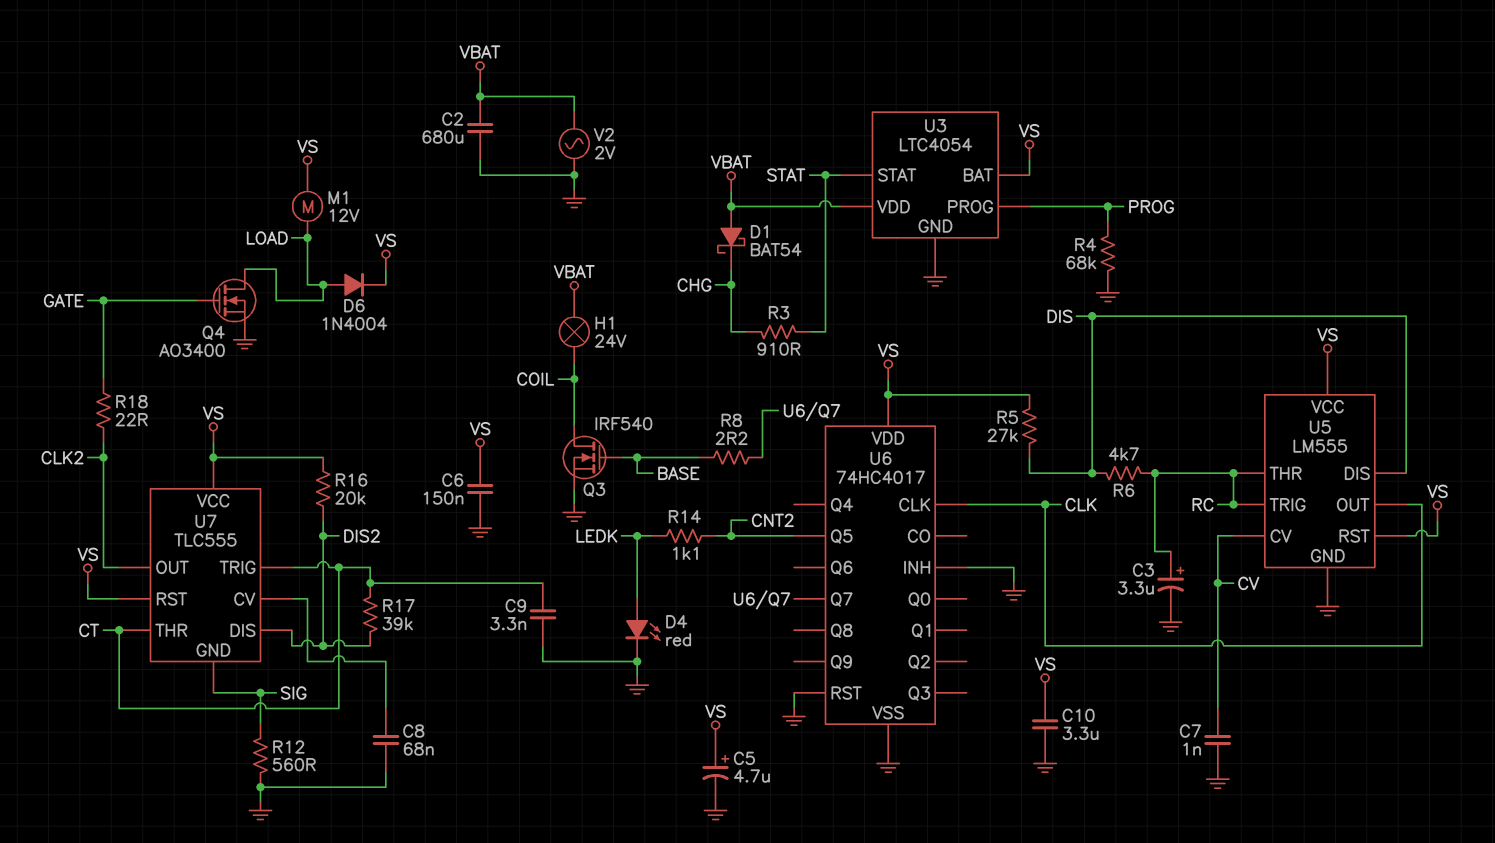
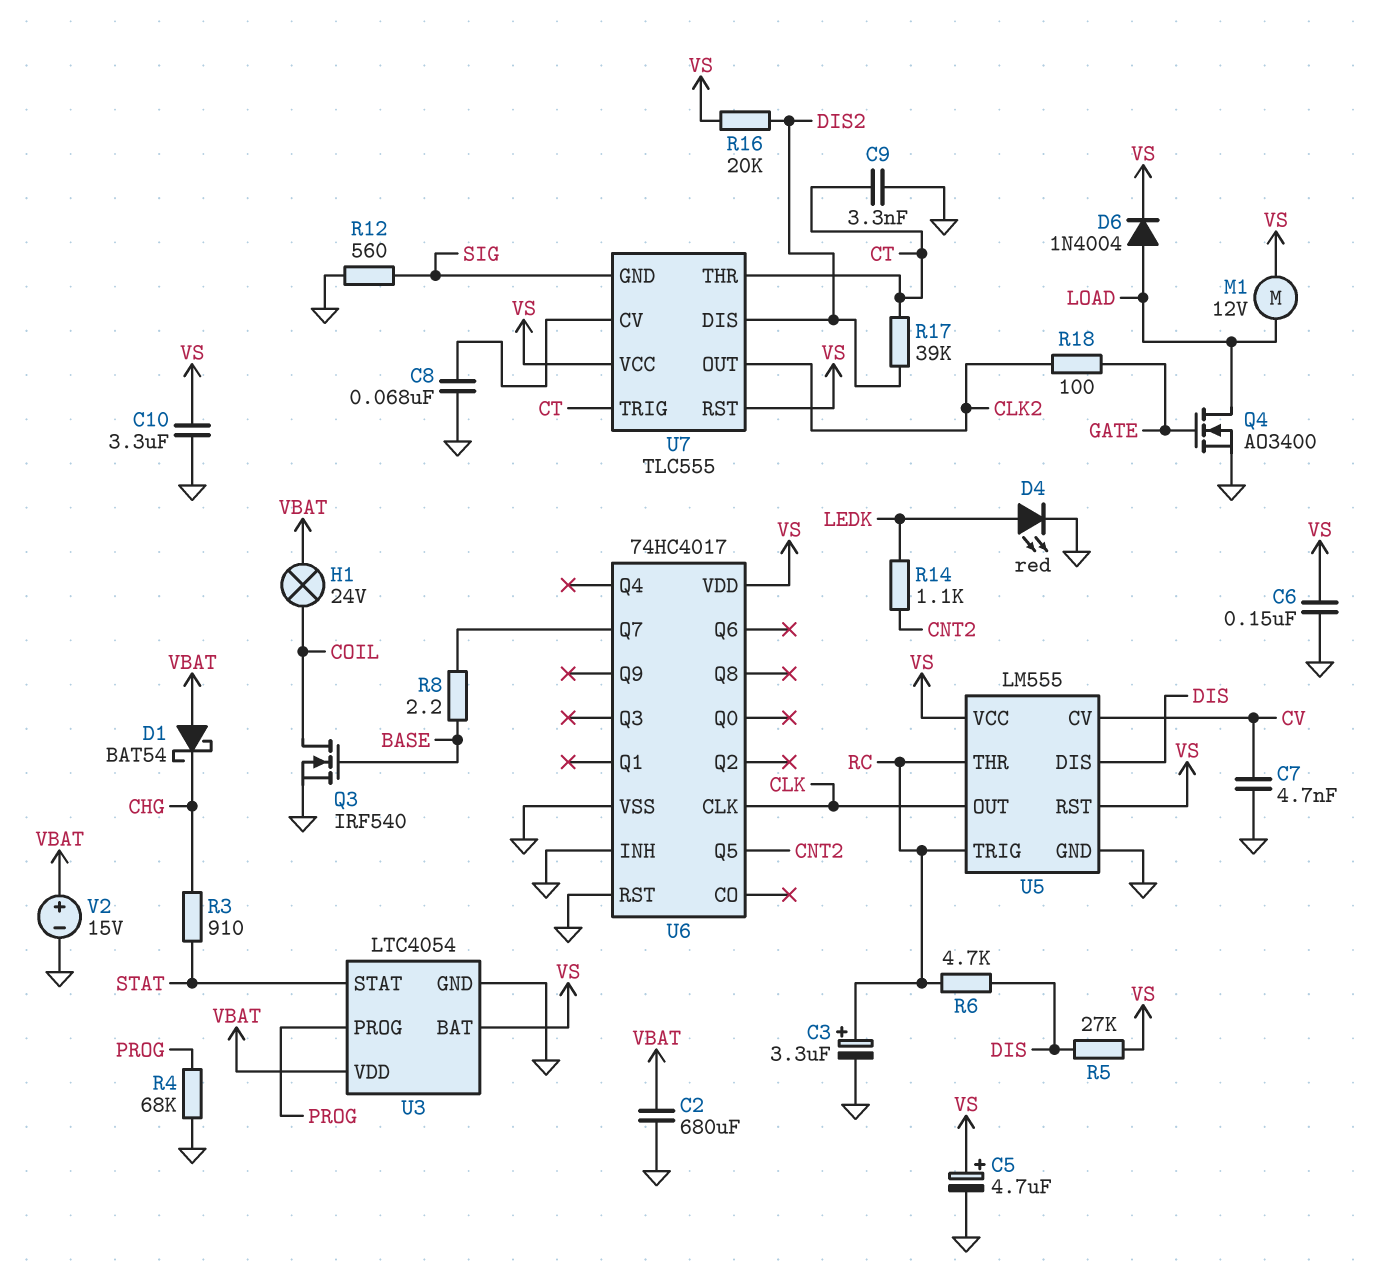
C7: 1nF (CV, GND) -> 4.7nF (CV, GND)
R18: 22 (CLK2, GATE) -> 100 (CLK2, GATE)
V2: AC 2V (GND, VBAT) -> 15V (plus VBAT, minus GND)

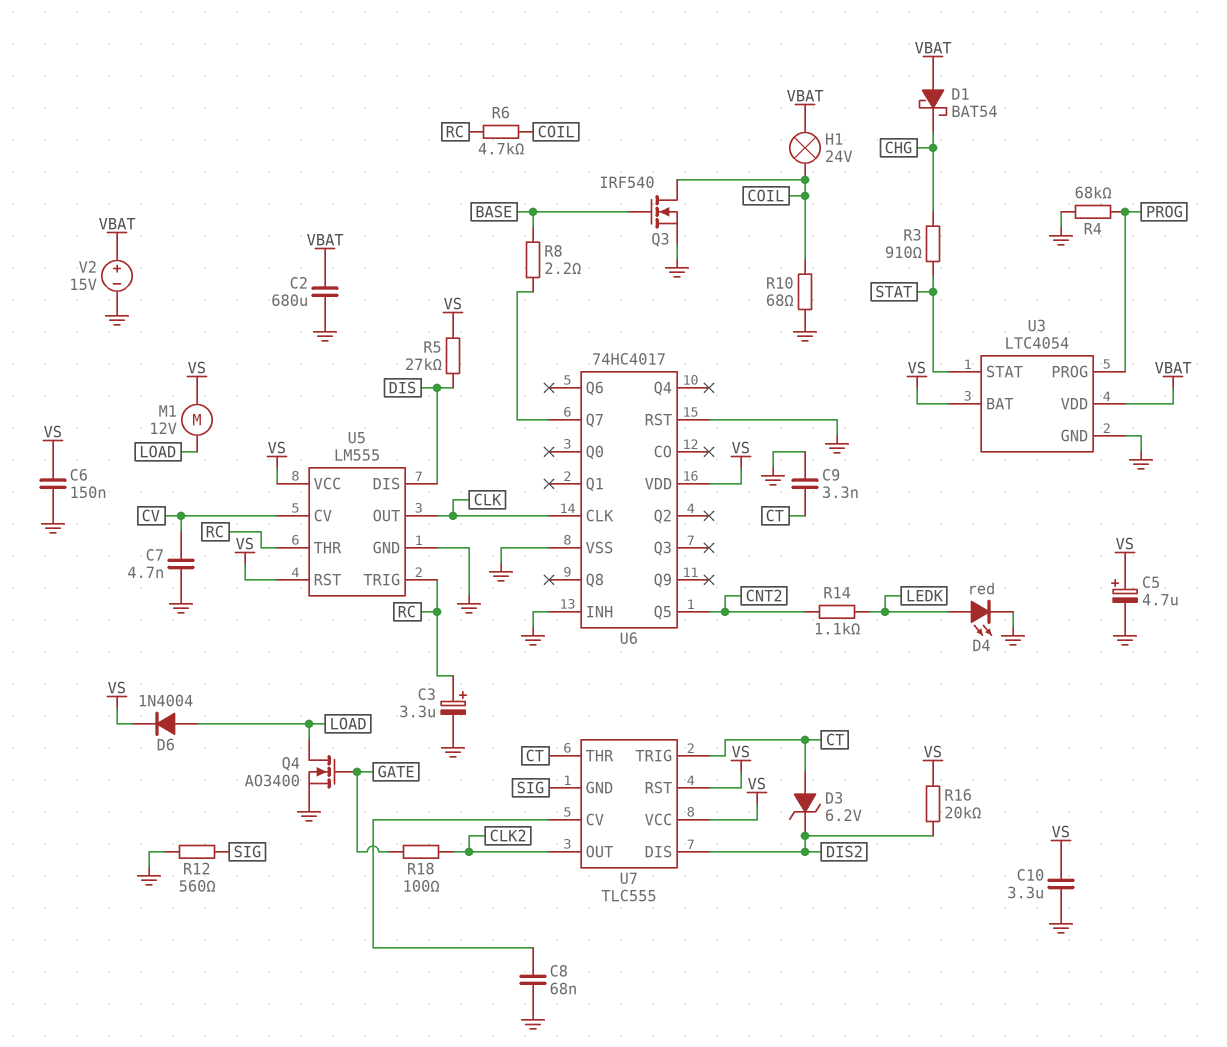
D3: none -> zener 6.2V (A CT, K DIS2)
R6: 4.7k (DIS, RC) -> 4.7k (COIL, RC)
R10: none -> 68 (COIL, GND)
R17: 39k (CT, DIS2) -> none

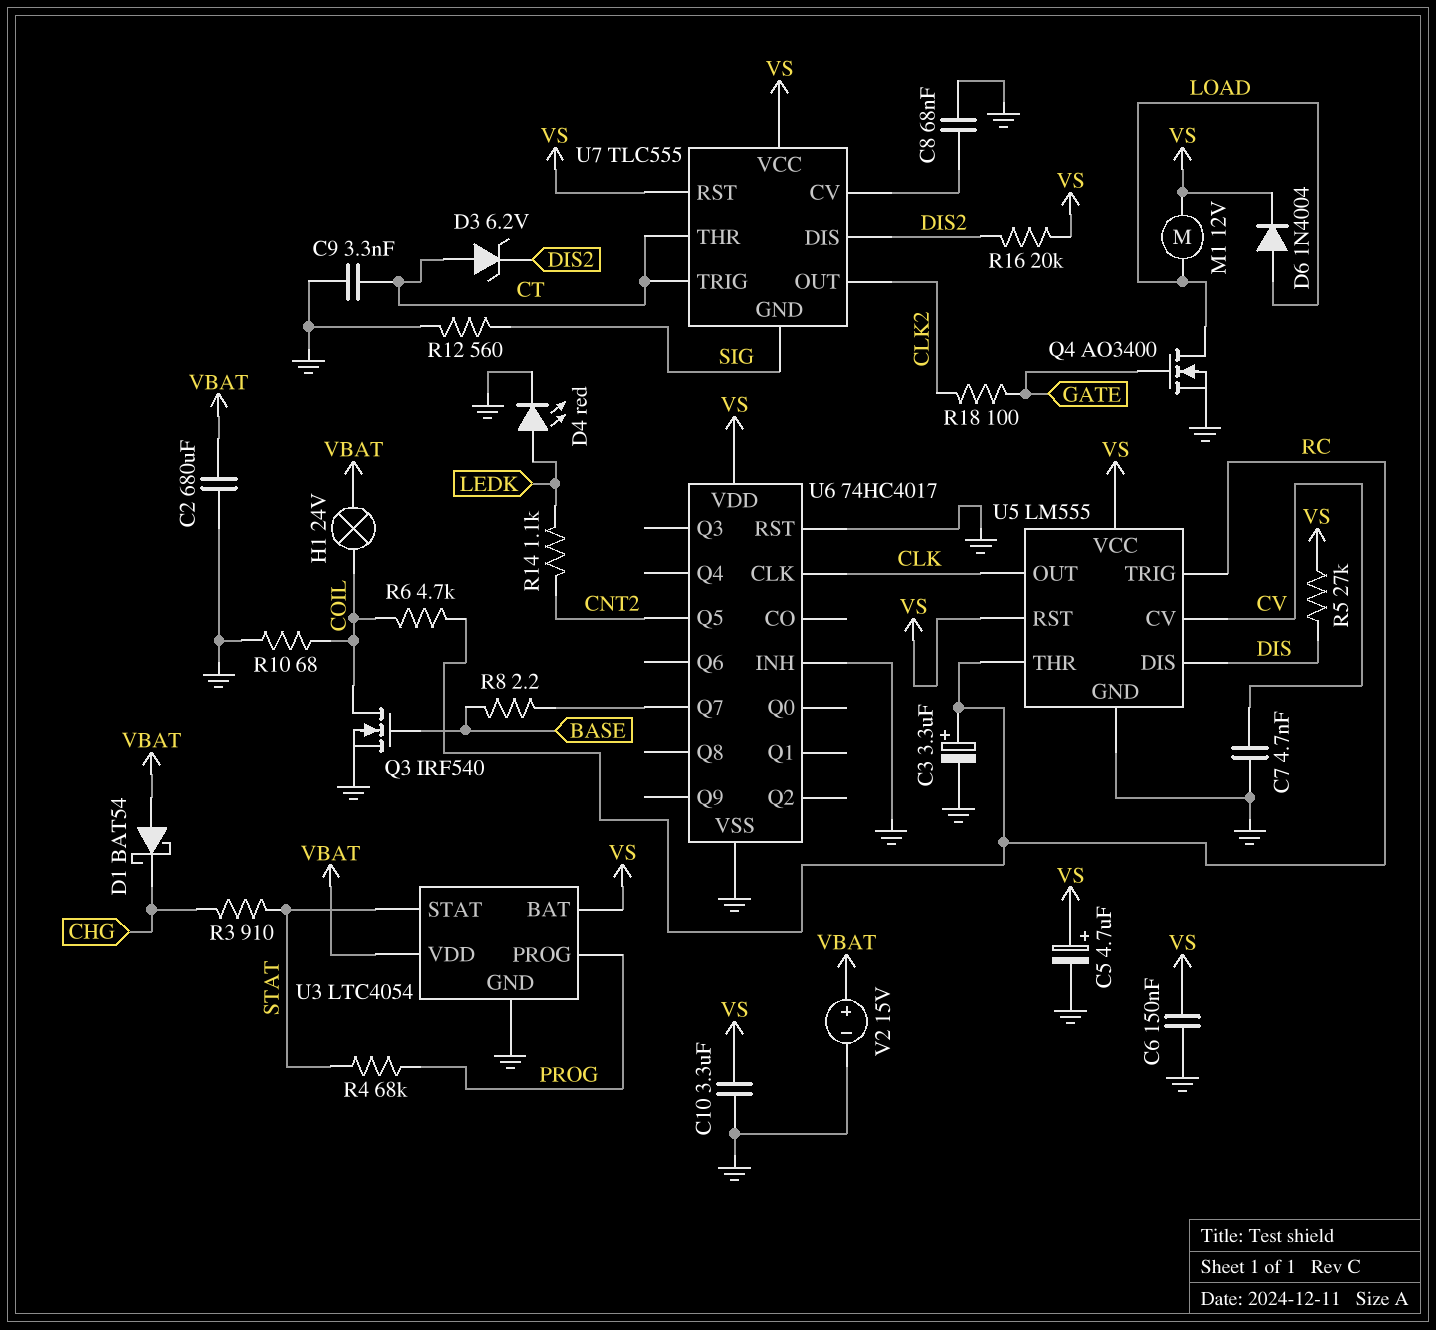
R4: 68k (GND, PROG) -> 68k (PROG, STAT)

